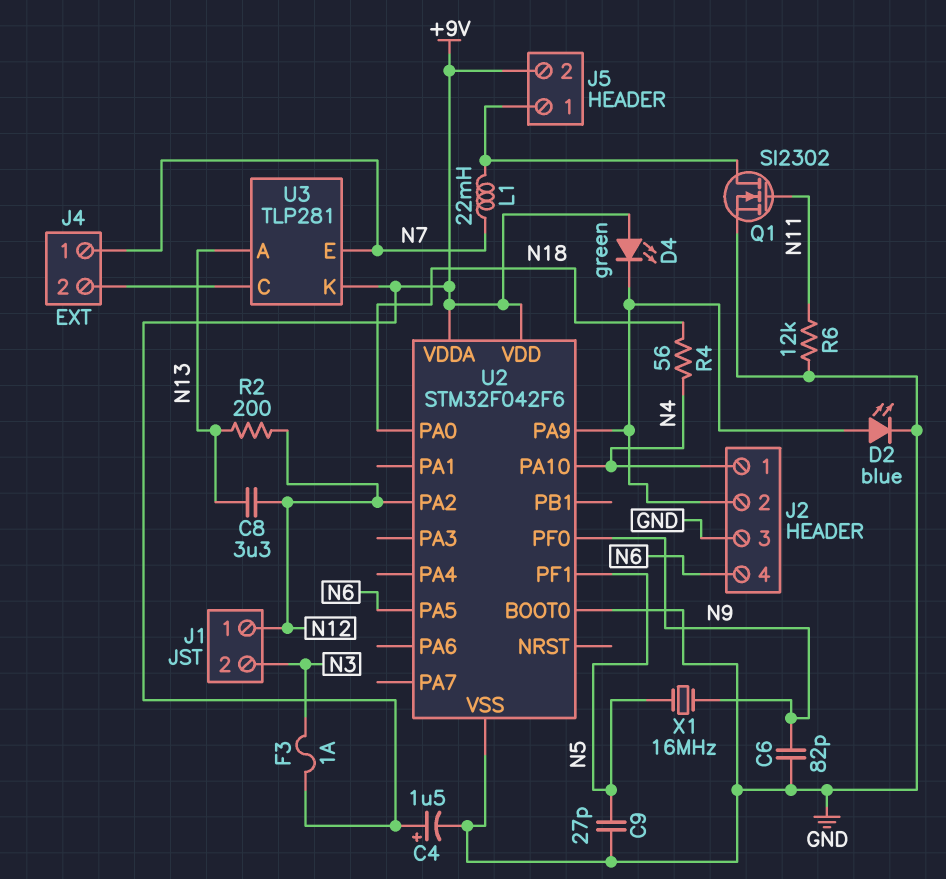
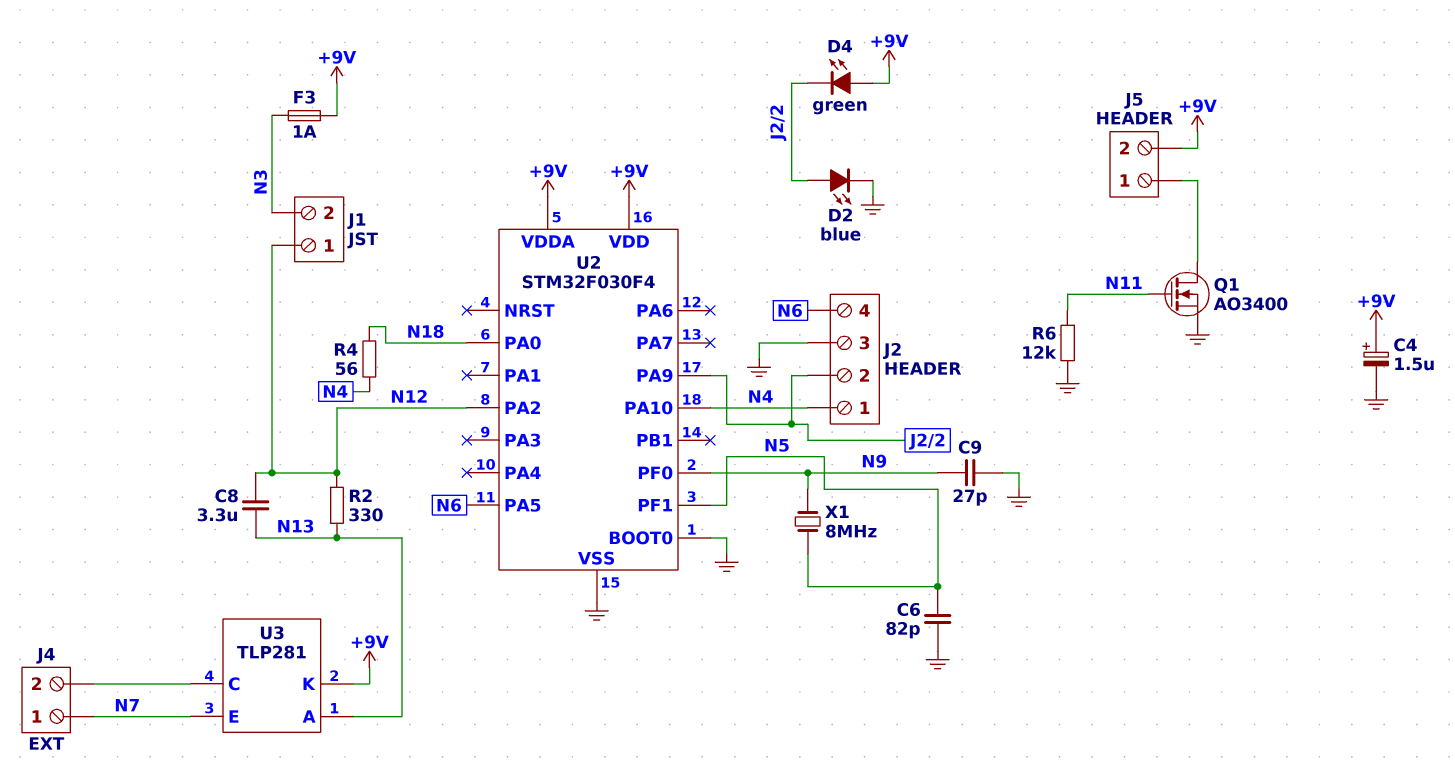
C6: 82pF (GND, N9) -> 82pF (GND, N5)
C9: 27pF (GND, N5) -> 27pF (GND, N9)
L1: 22mH (J5/1, N7) -> none
Q1: NMOS SI2302 (G N11, D J5/1, S GND) -> NMOS AO3400 (G N11, D J5/1, S GND)
R2: 200 (N12, N13) -> 330 (N12, N13)
U2: STM32F042F6 -> STM32F030F4
X1: 16MHz (N5, N9) -> 8MHz (N5, N9)

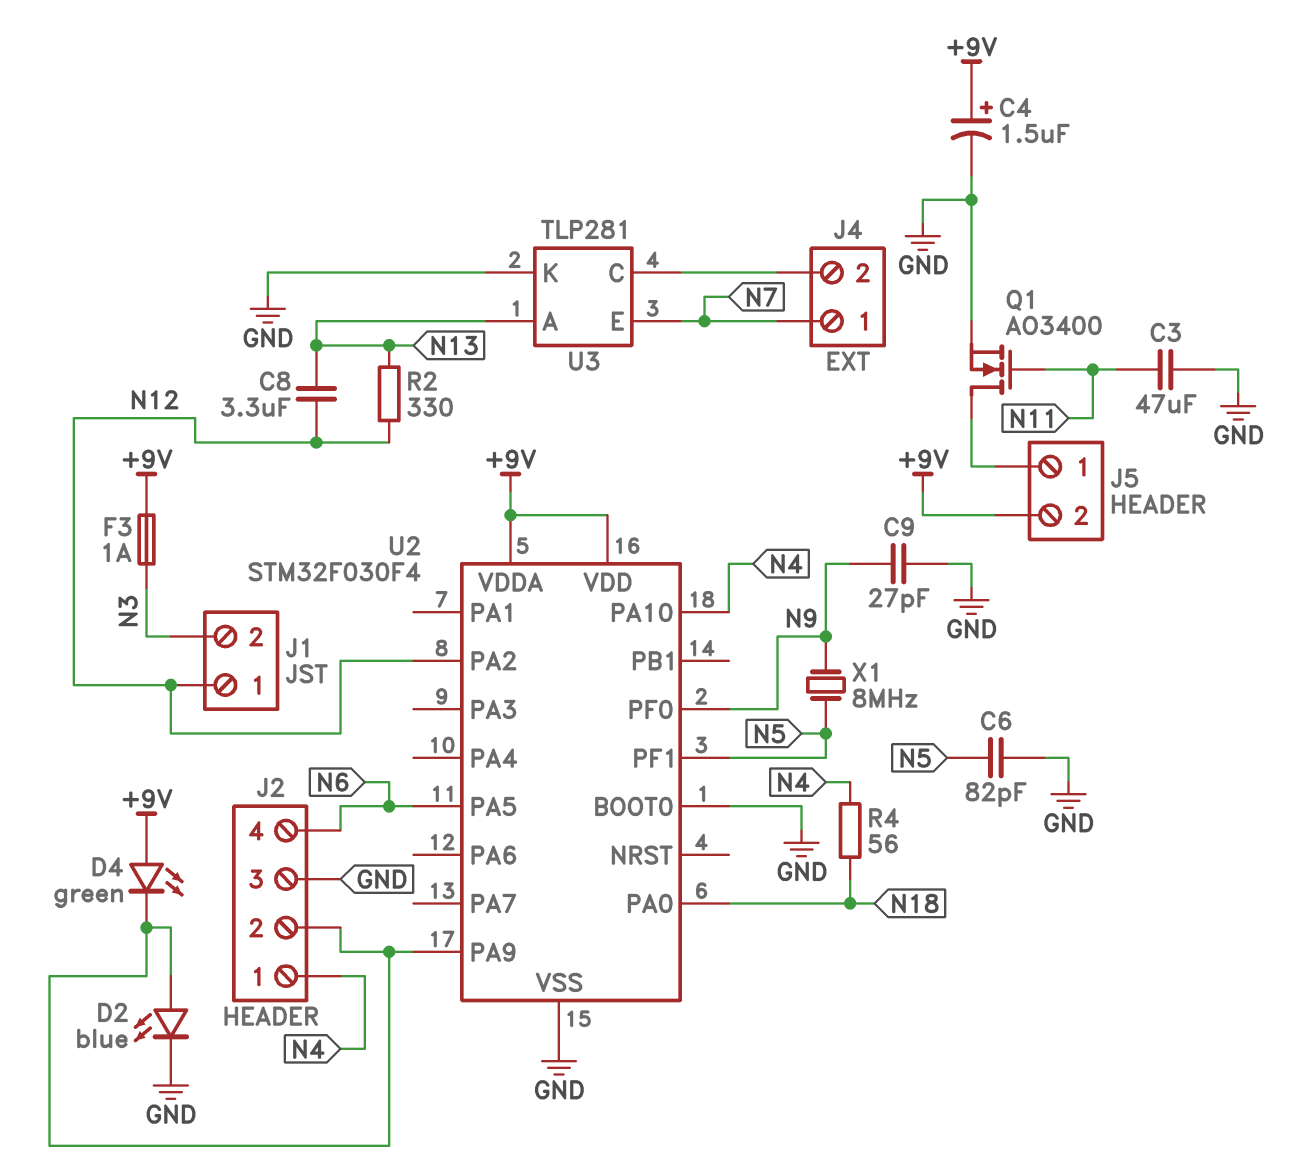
C3: none -> 47uF (GND, N11)
R6: 12k (GND, N11) -> none
U3 pin K: +9V -> GND

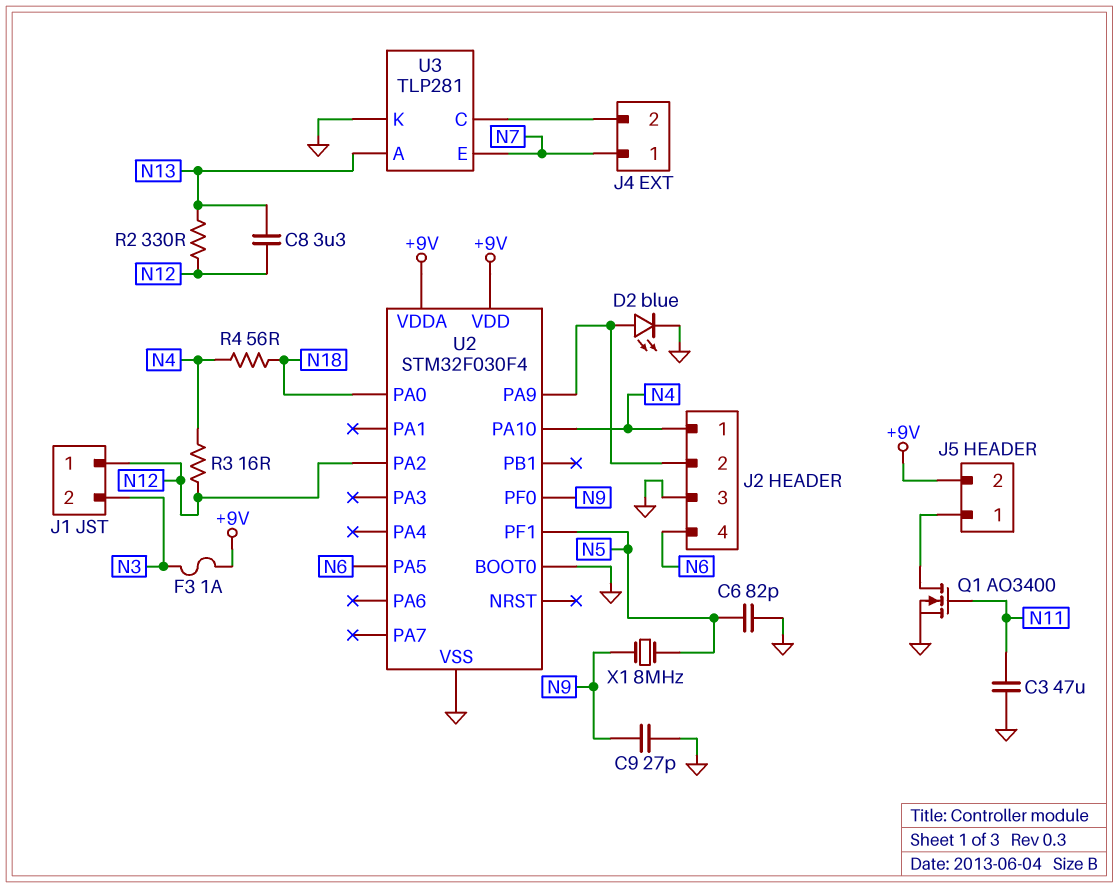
C4: 1.5uF (plus +9V, minus GND) -> none
D4: LED green (A +9V, K J2/2) -> none
R3: none -> 16 (N4, N12)

